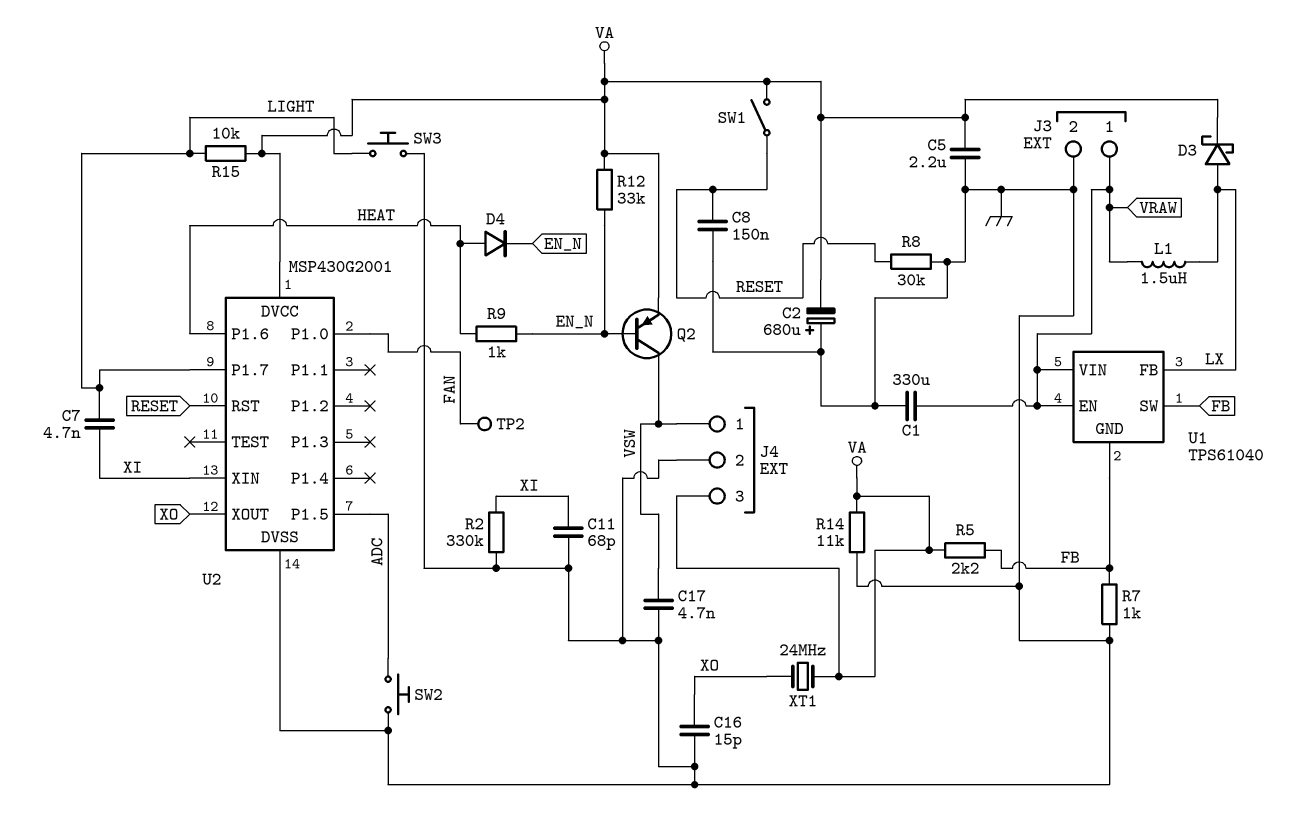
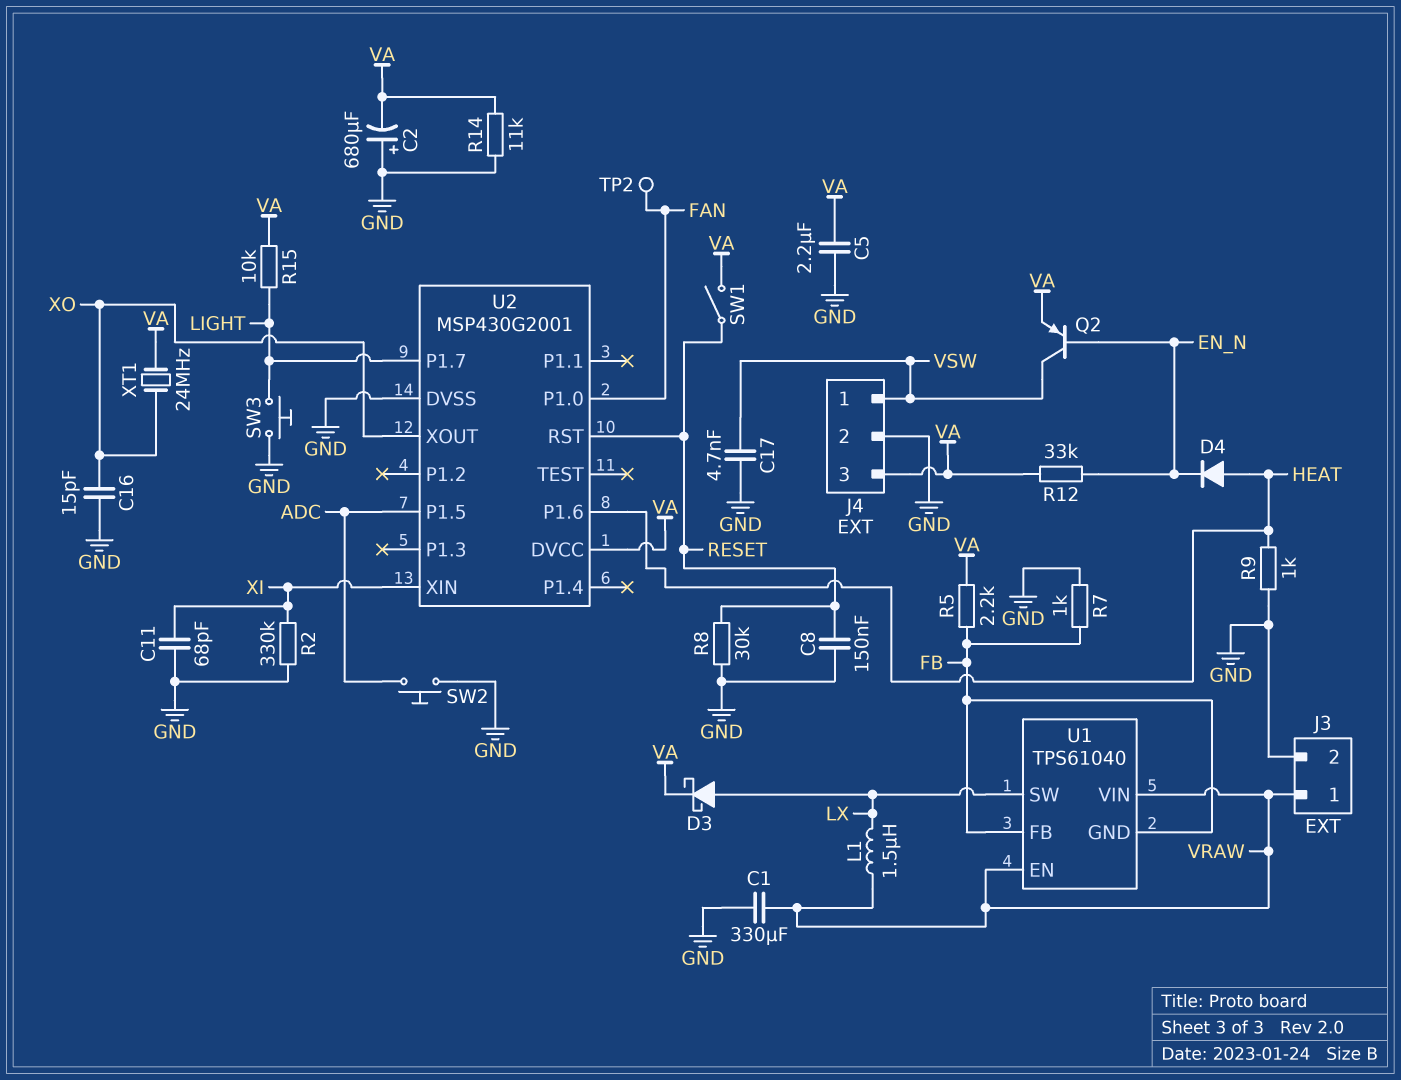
C7: 4.7nF (LIGHT, XI) -> none
R9: 1k (EN_N, HEAT) -> 1k (GND, HEAT)
U1 pin FB: LX -> FB
U1 pin SW: FB -> LX

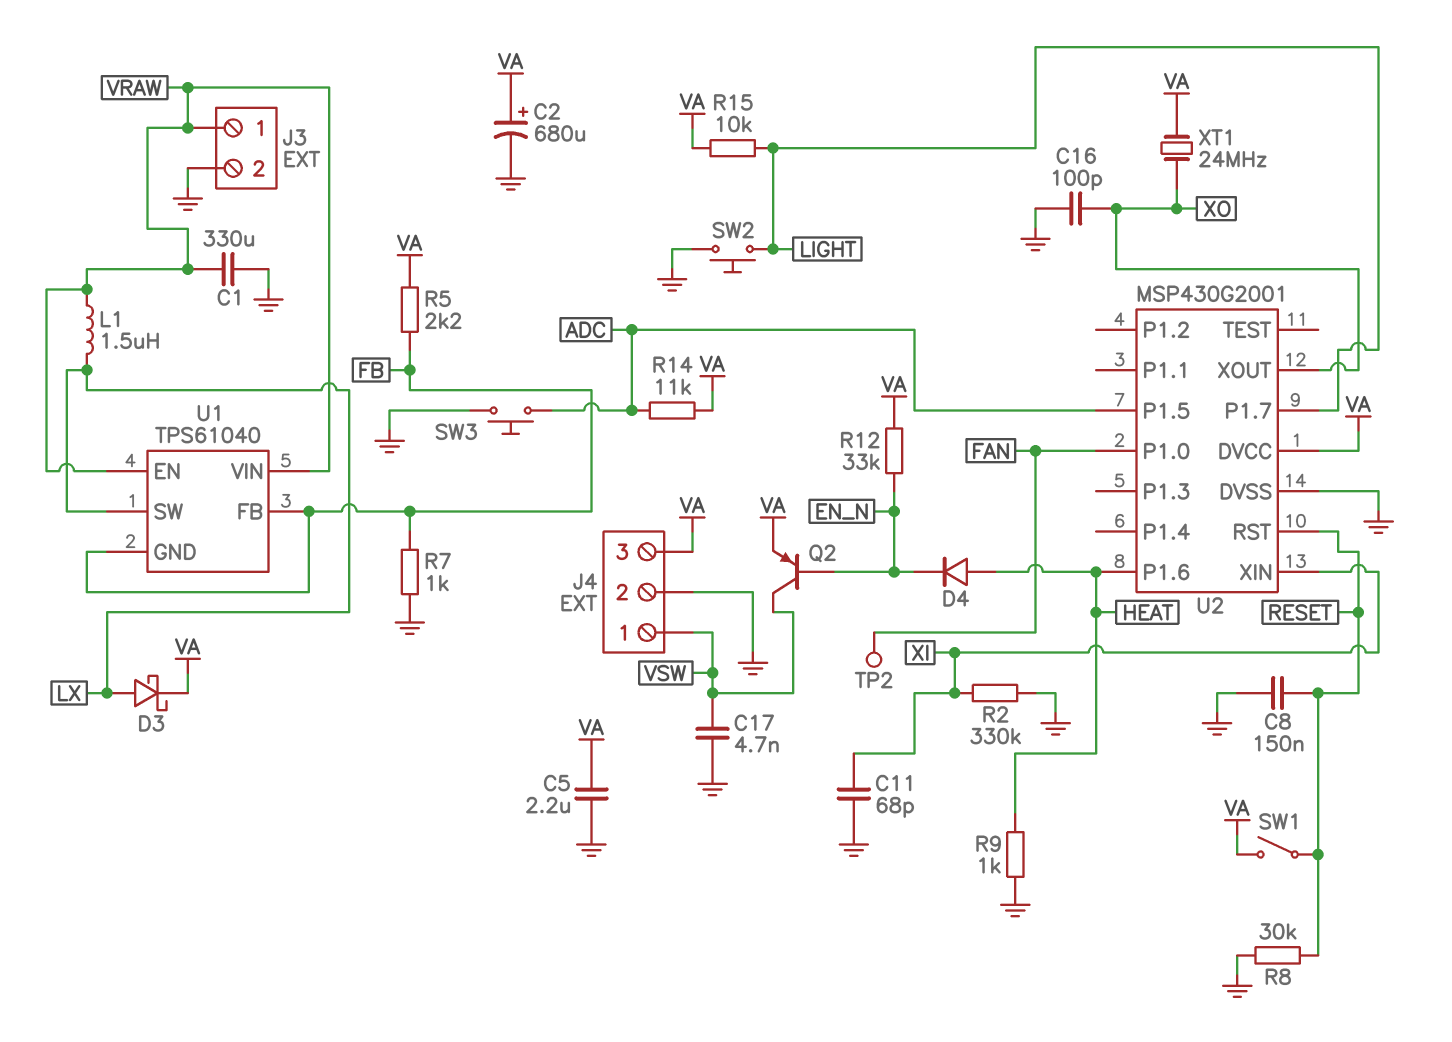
C2: 680uF (plus GND, minus VA) -> 680uF (plus VA, minus GND)
C16: 15pF (GND, XO) -> 100pF (GND, XO)
R14: 11k (GND, VA) -> 11k (ADC, VA)
SW2: button (ADC, GND) -> button (GND, LIGHT)
SW3: button (GND, LIGHT) -> button (ADC, GND)

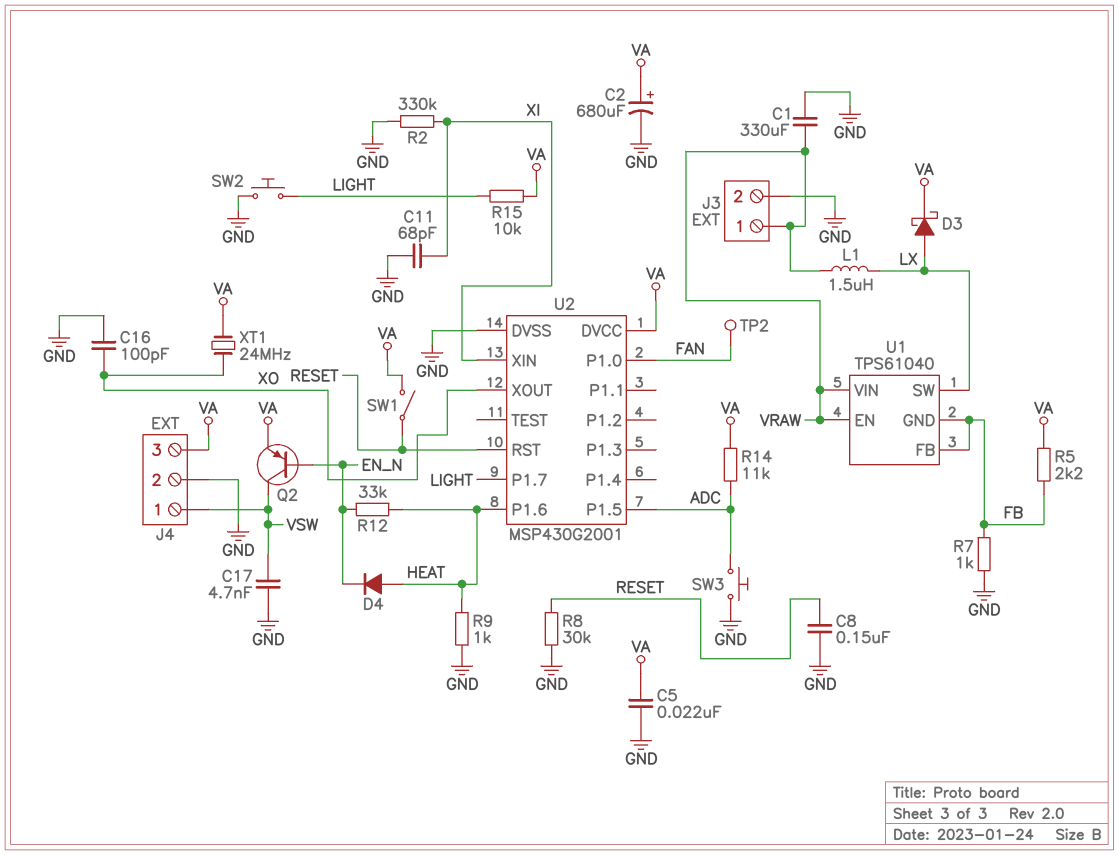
C5: 2.2uF (GND, VA) -> 22nF (GND, VA)
R12: 33k (EN_N, VA) -> 33k (EN_N, HEAT)

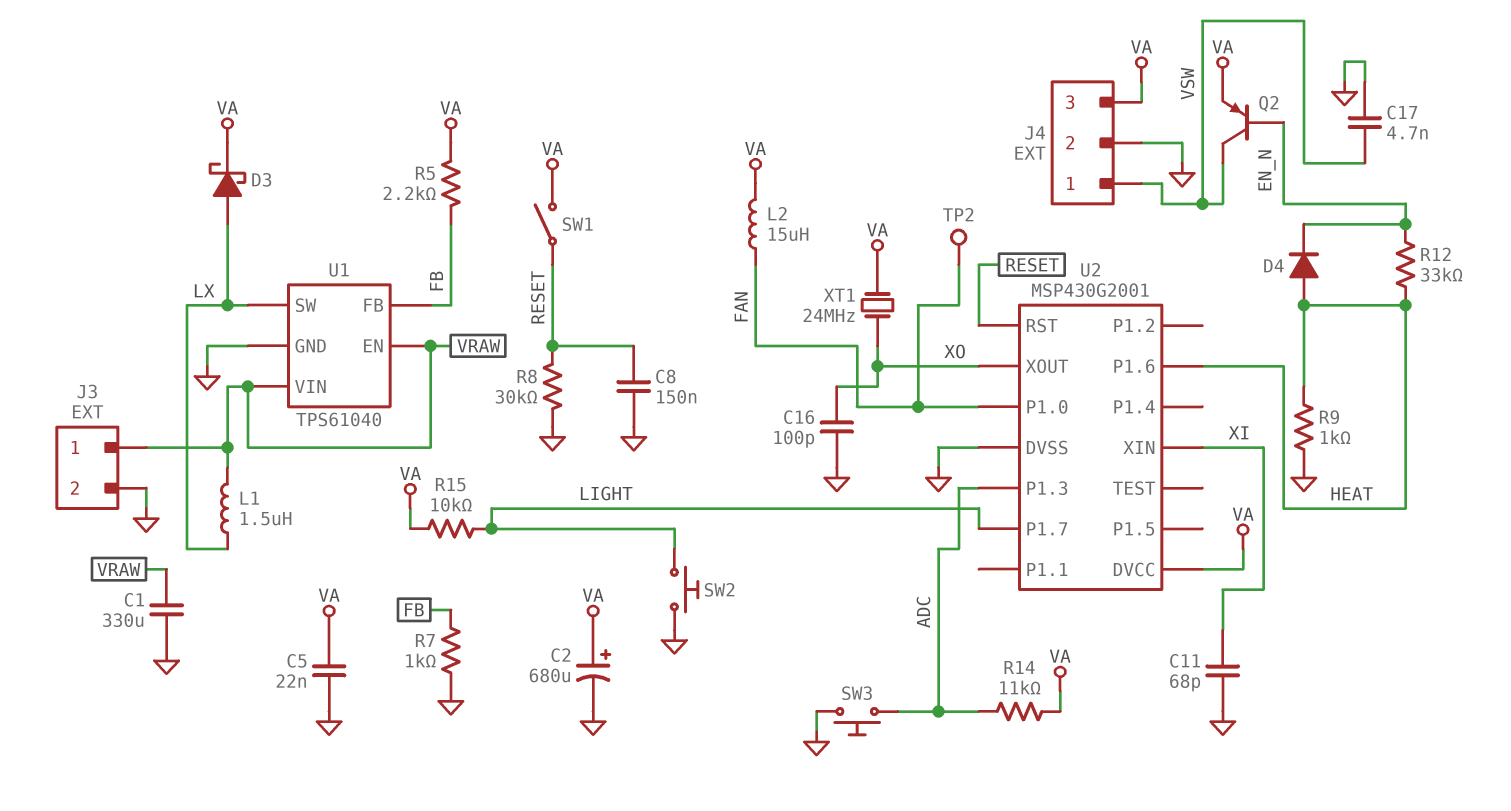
L2: none -> 15uH (FAN, VA)
R2: 330k (GND, XI) -> none
U1 pin GND: FB -> GND
U2 pin P1.3: none -> ADC
U2 pin P1.5: ADC -> none

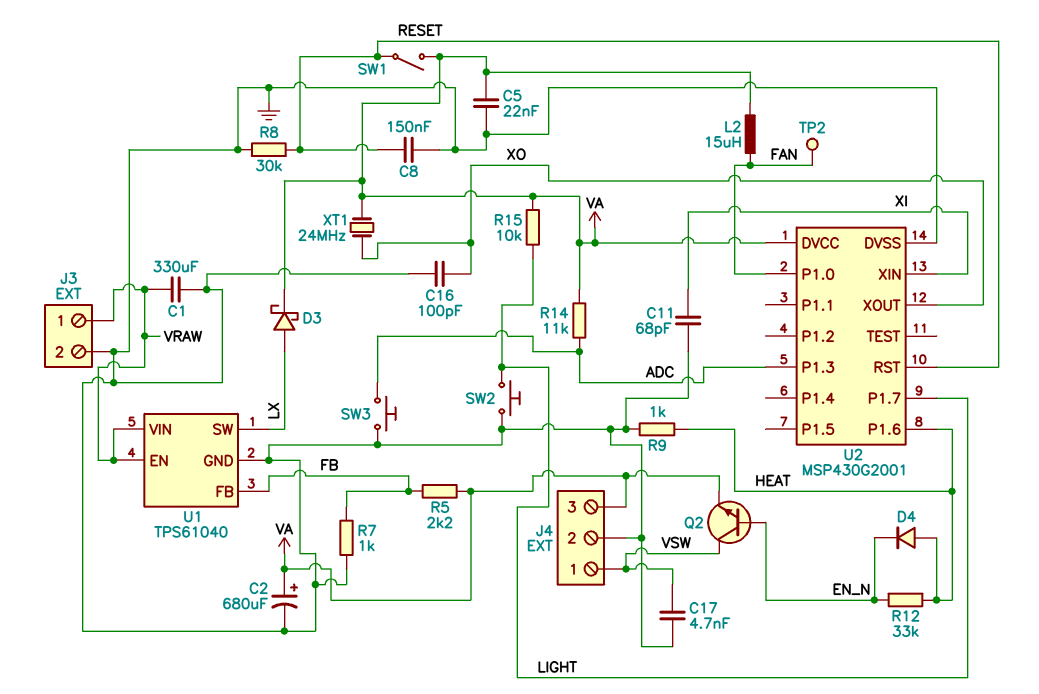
L1: 1.5uH (LX, VRAW) -> none
Q2: PNP (B EN_N, C VSW, E VA) -> NPN (B EN_N, C VSW, E VA)

